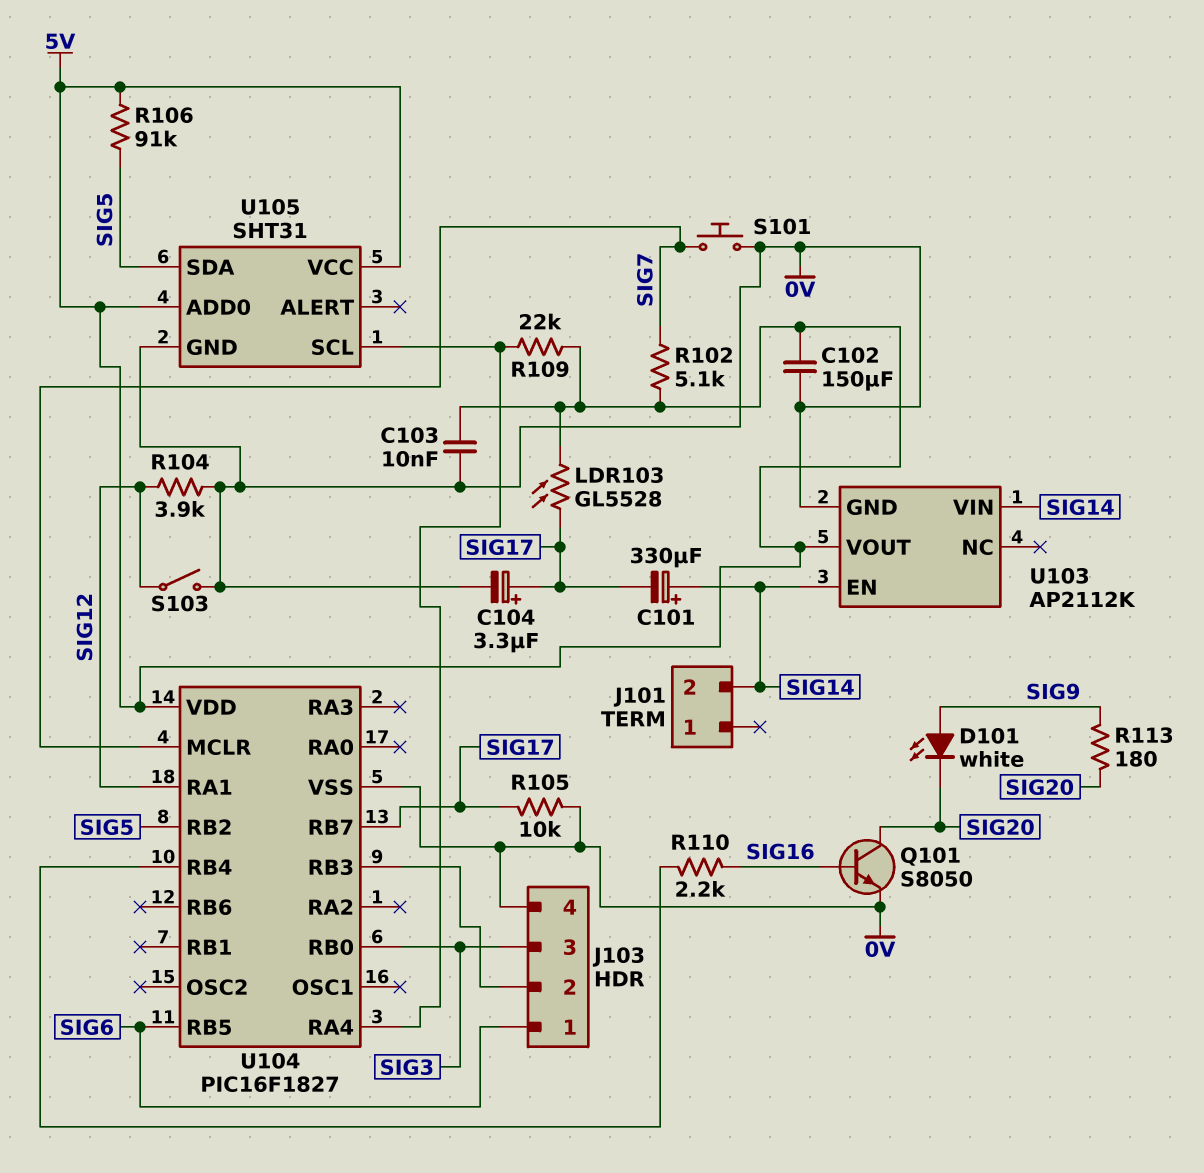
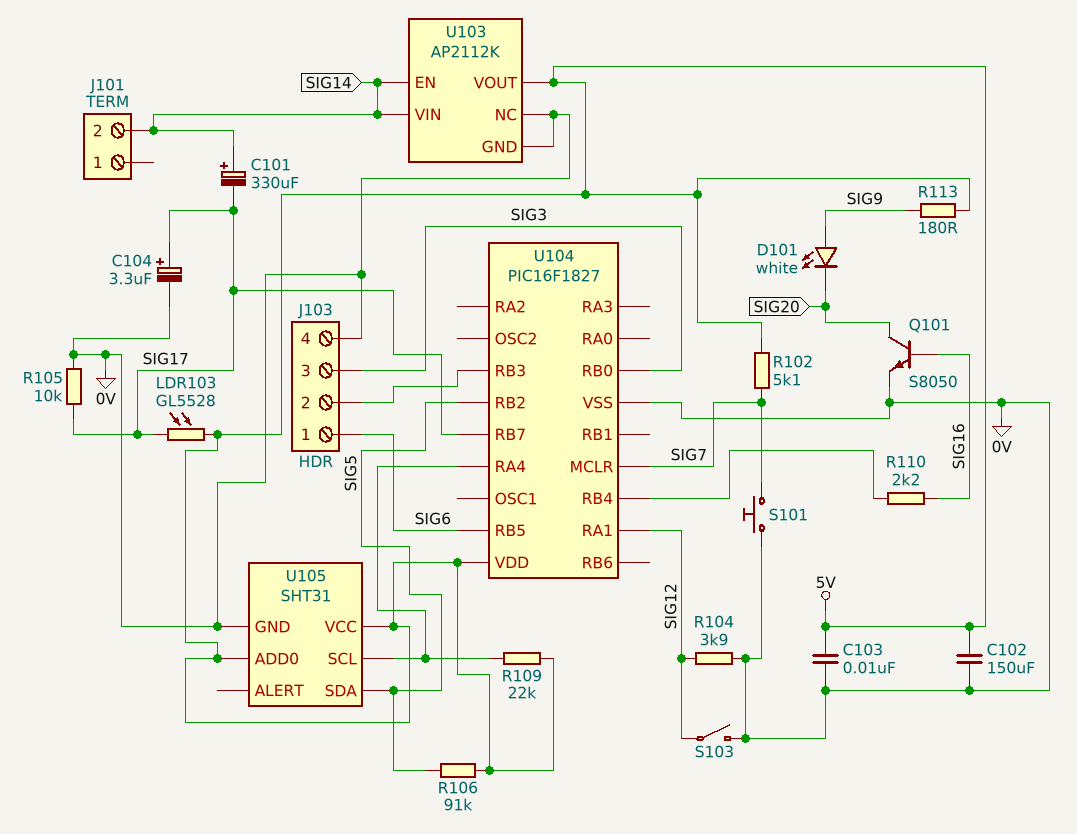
R113: 180 (SIG9, SIG20) -> 180 (5V, SIG9)
U103 pin NC: none -> 0V

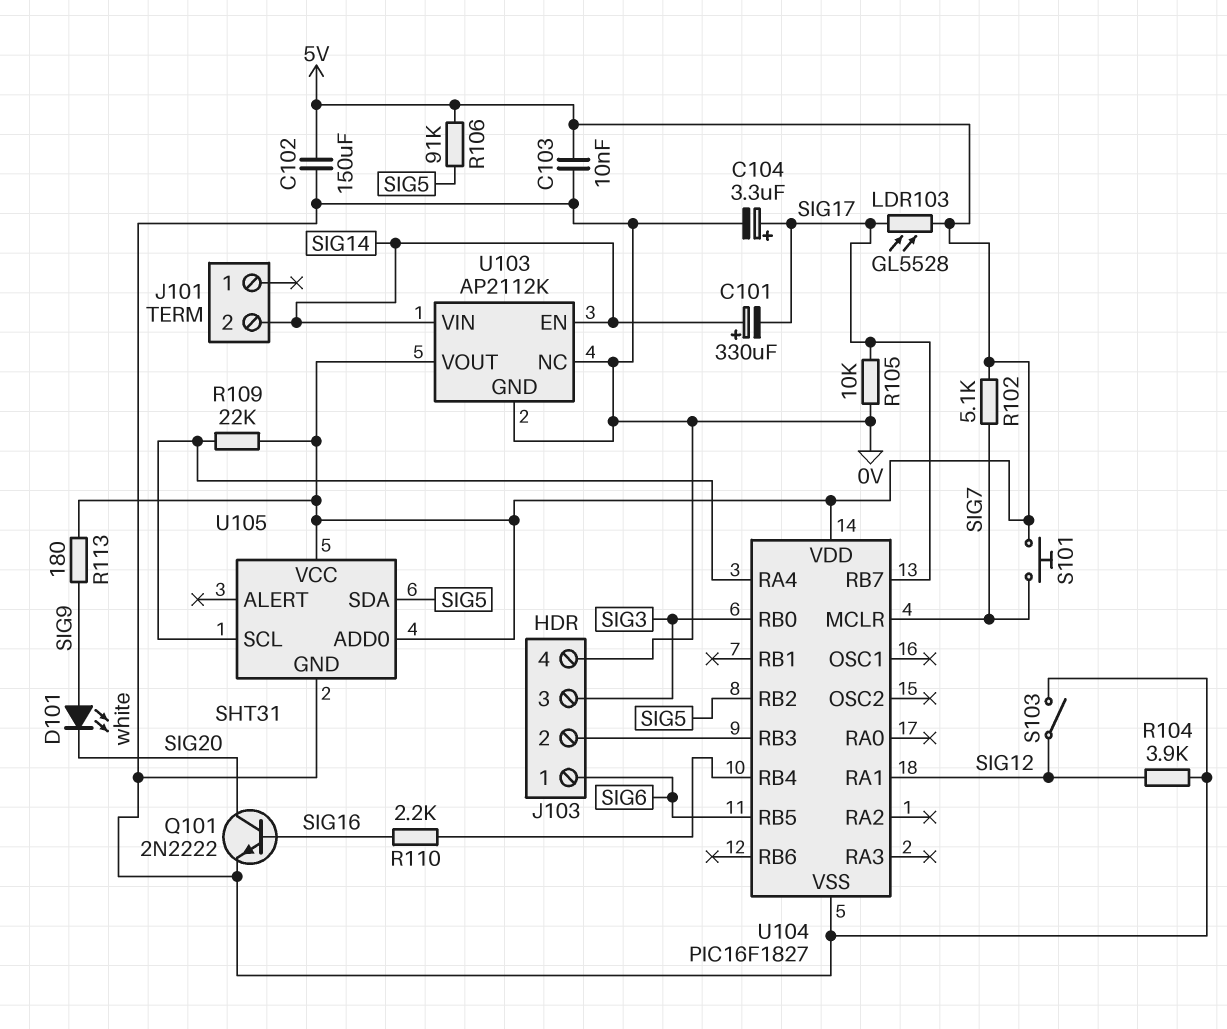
Q101: NPN S8050 (B SIG16, C SIG20, E 0V) -> NPN 2N2222 (B SIG16, C SIG20, E 0V)
S101: button (0V, SIG7) -> button (5V, SIG7)

